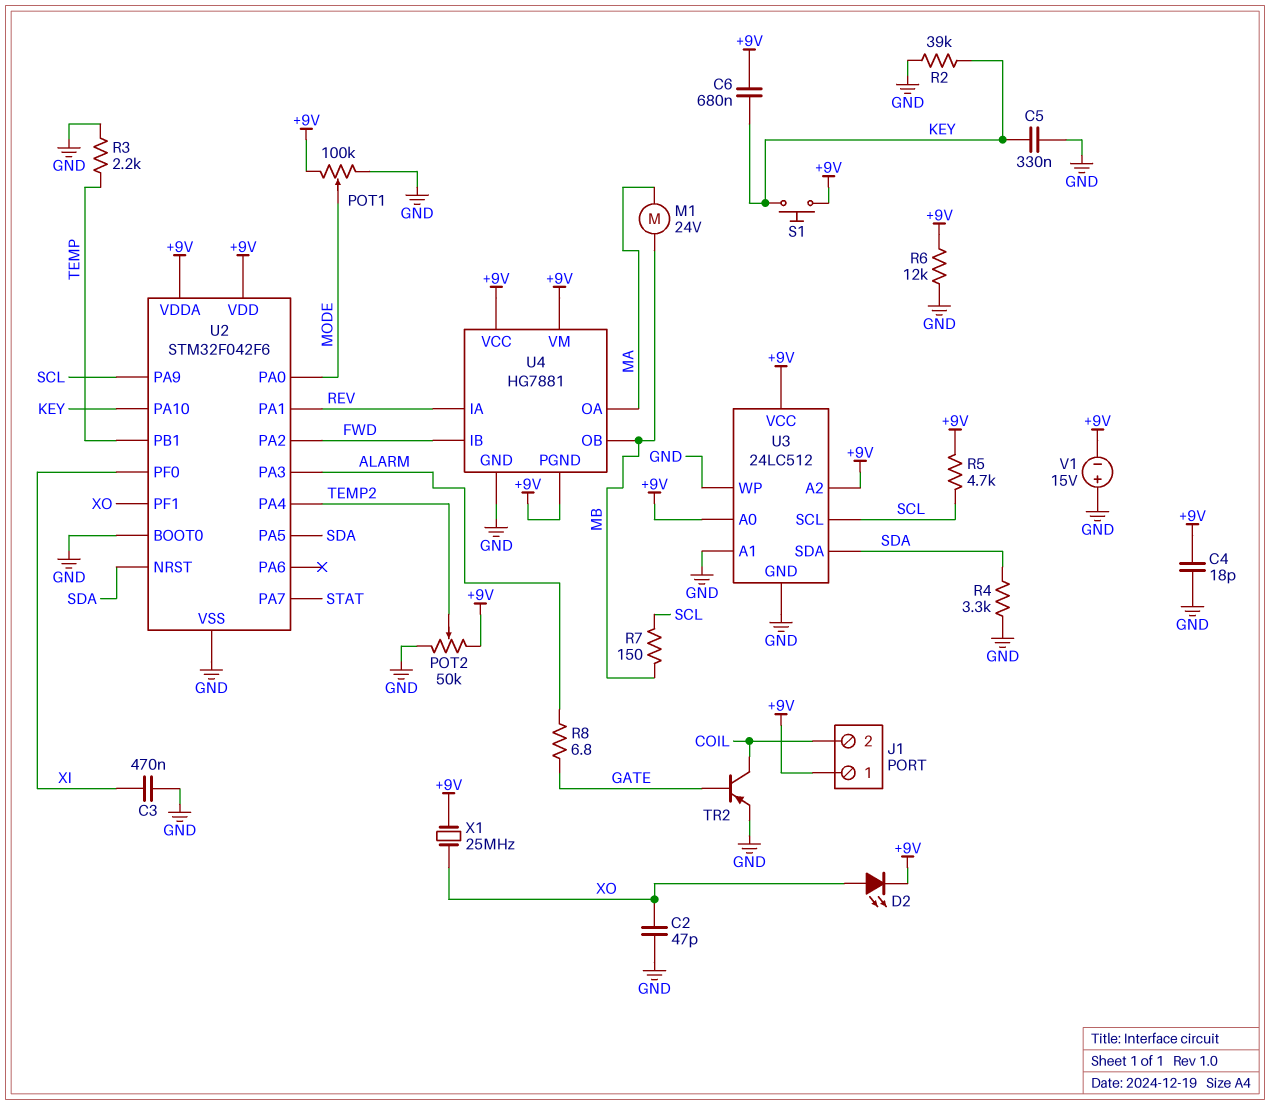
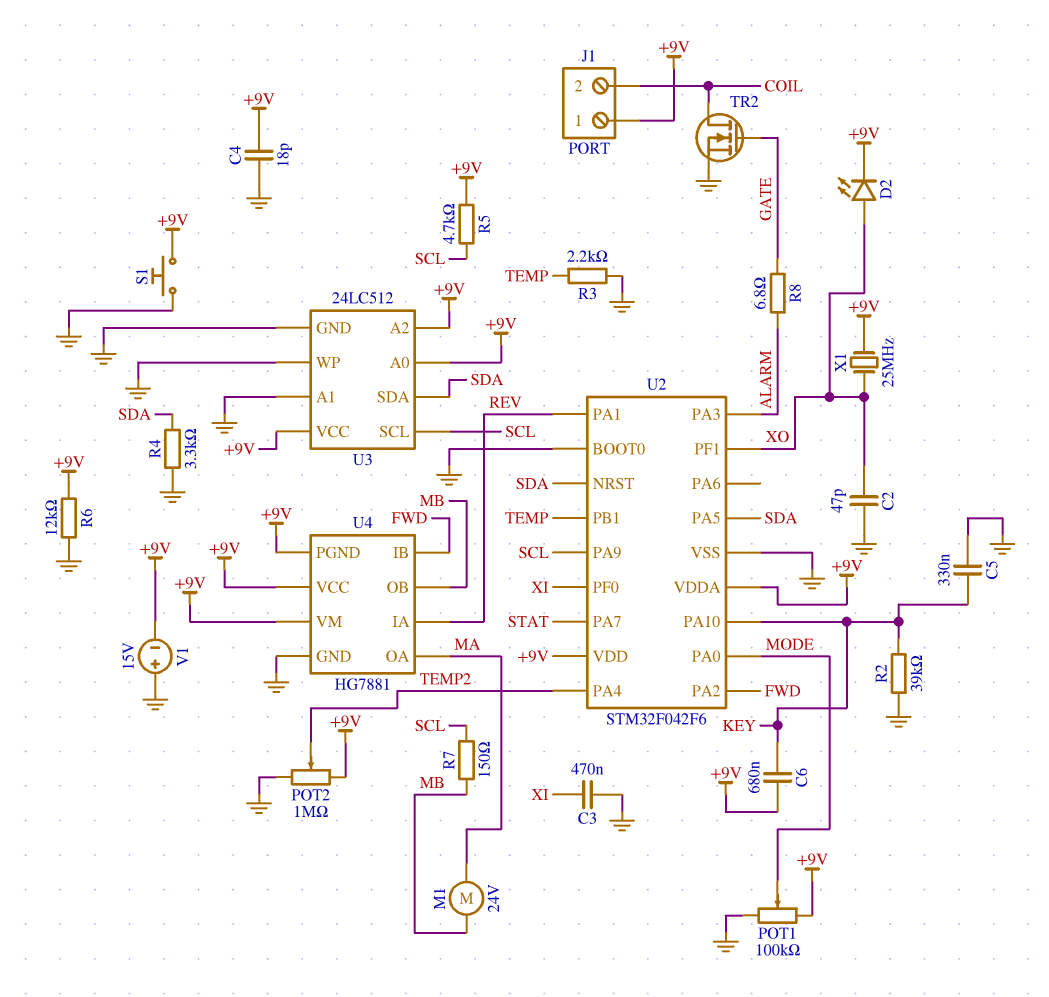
POT2: 50k (+9V, GND, wiper TEMP2) -> 1M (+9V, GND, wiper TEMP2)
S1: button (+9V, KEY) -> button (+9V, GND)
TR2: PNP (B GATE, C COIL, E GND) -> NMOS (G GATE, D COIL, S GND)

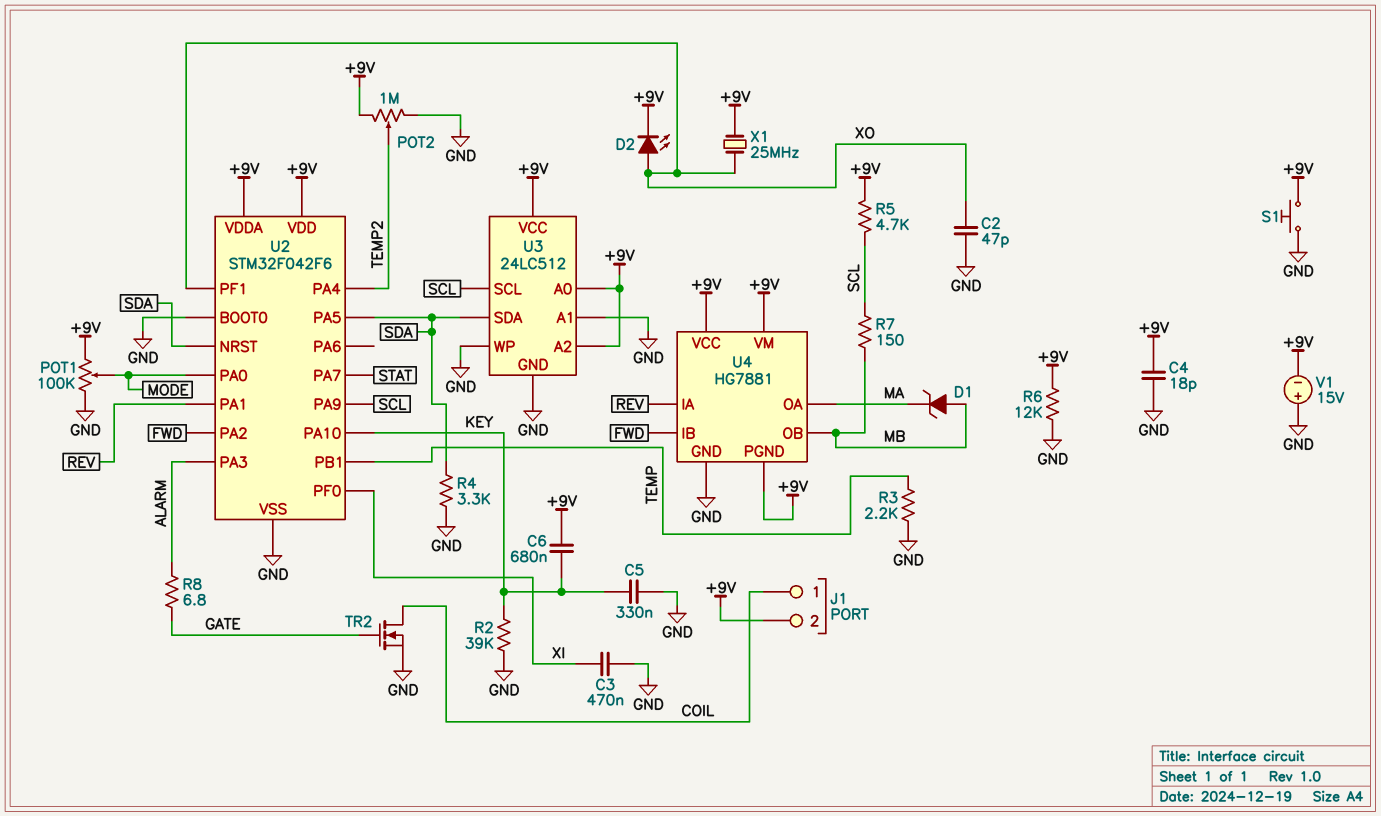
D1: none -> zener (A MB, K MA)
J1 pin 1: +9V -> COIL
J1 pin 2: COIL -> +9V
M1: motor 24V (MA, MB) -> none

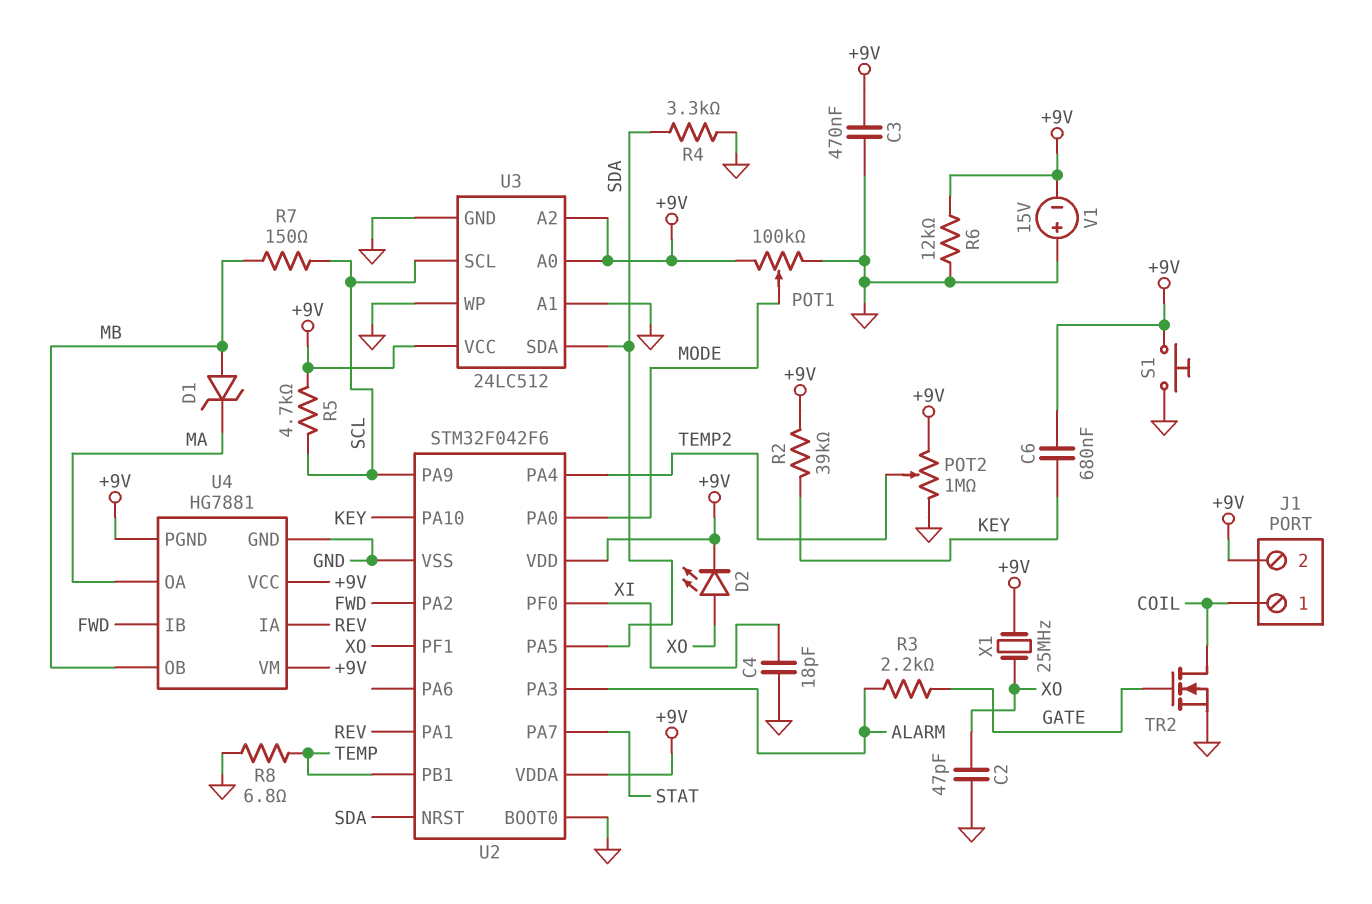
C3: 470nF (GND, XI) -> 470nF (+9V, GND)
C4: 18pF (+9V, GND) -> 18pF (GND, XI)
C5: 330nF (GND, KEY) -> none
R2: 39k (GND, KEY) -> 39k (+9V, KEY)
R3: 2.2k (GND, TEMP) -> 2.2k (ALARM, GATE)
R8: 6.8 (ALARM, GATE) -> 6.8 (GND, TEMP)

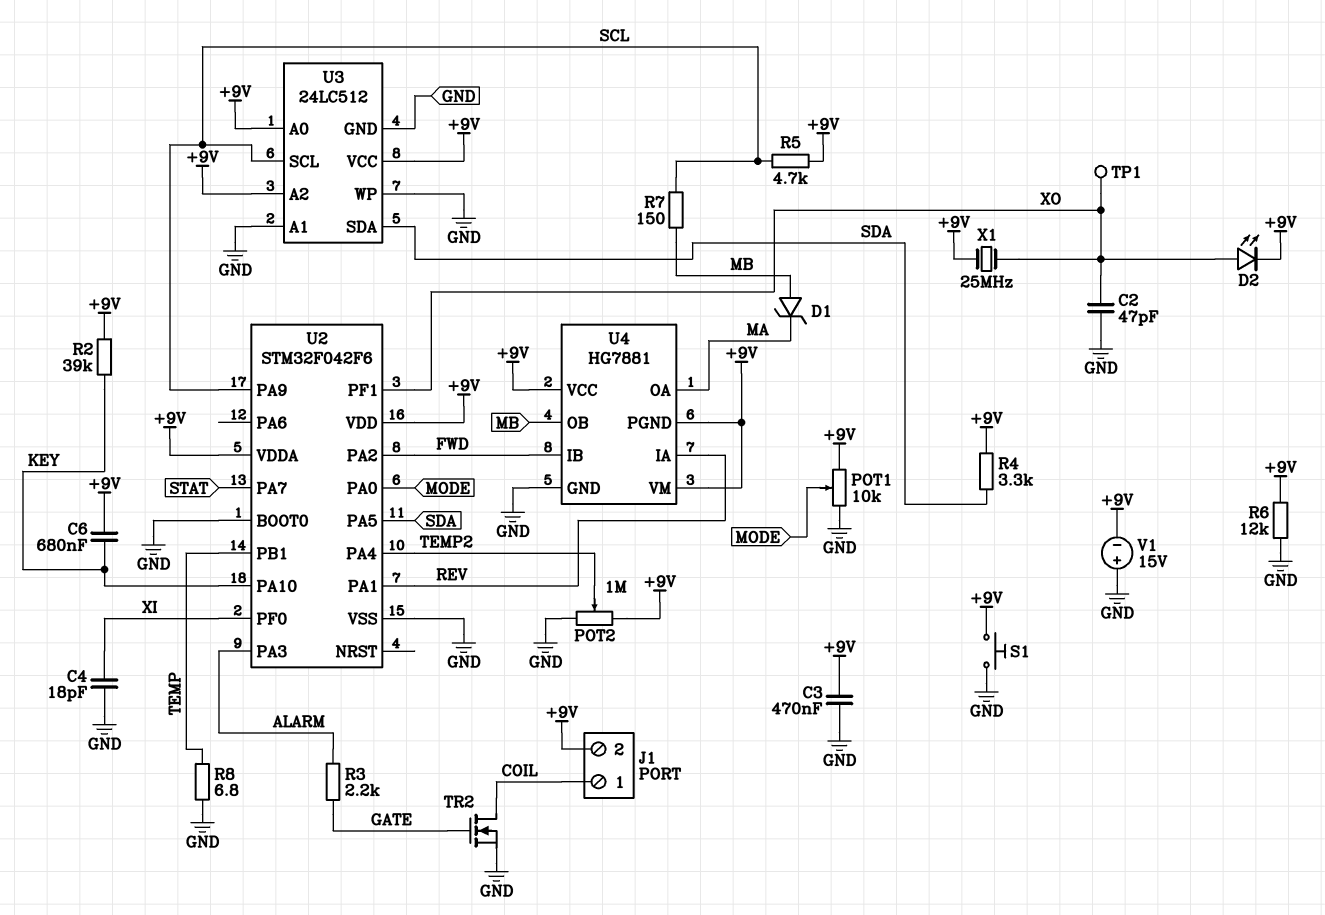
POT1: 100k (+9V, GND, wiper MODE) -> 10k (+9V, GND, wiper MODE)
R4: 3.3k (GND, SDA) -> 3.3k (+9V, SDA)
TP1: none -> test point (XO)
U2 pin NRST: SDA -> none

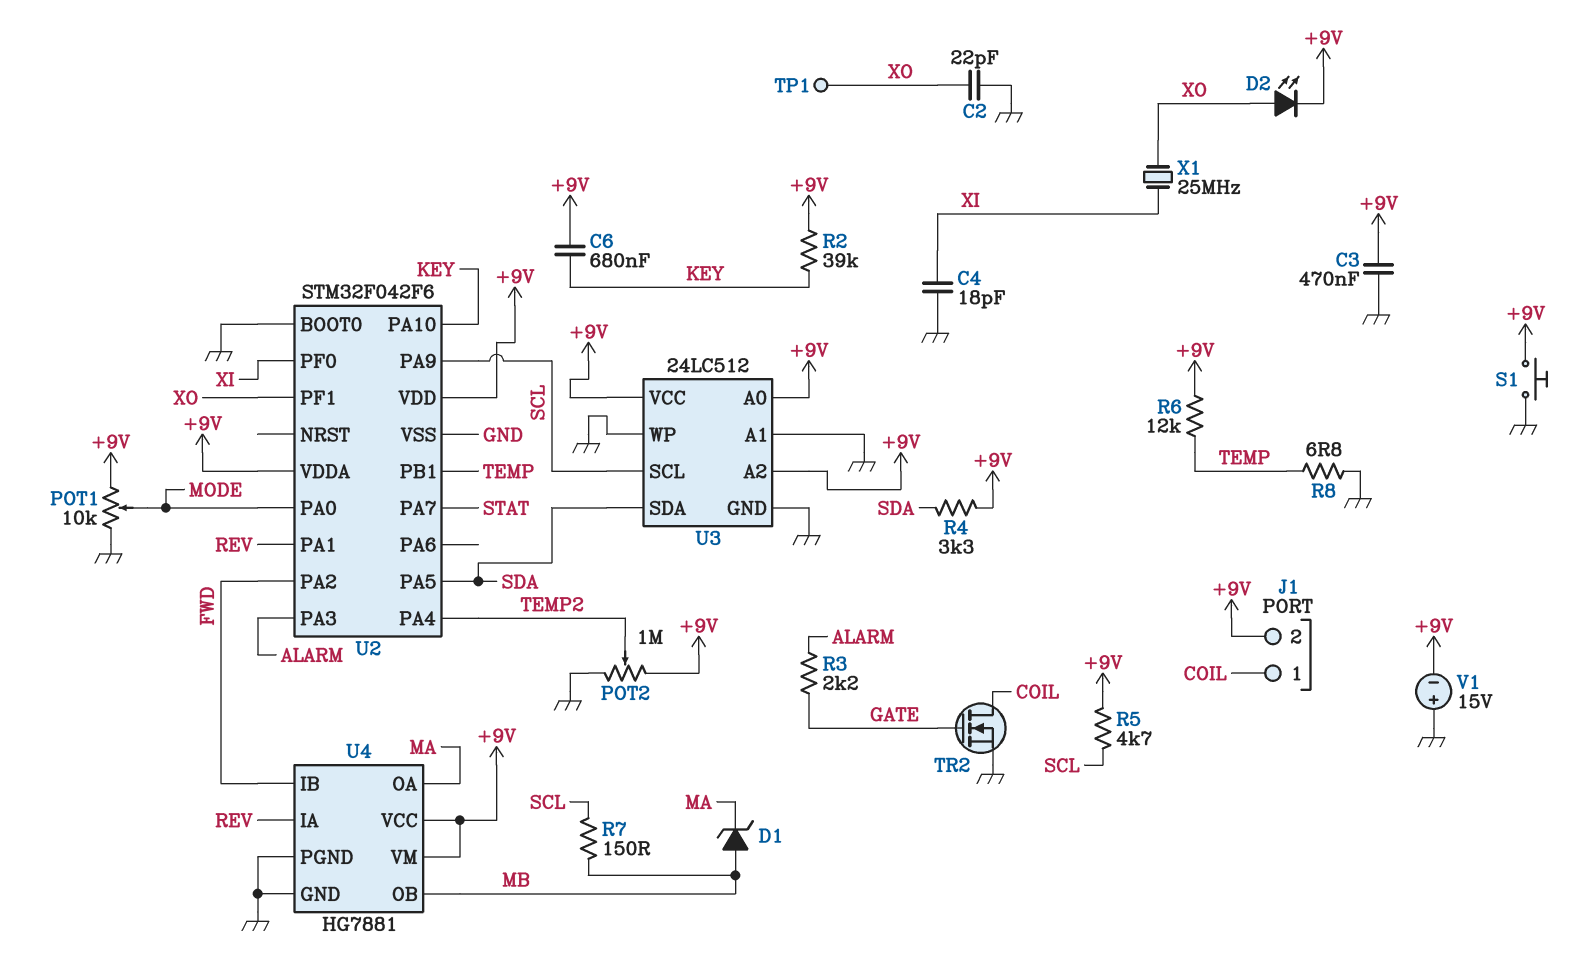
C2: 47pF (GND, XO) -> 22pF (GND, XO)
R6: 12k (+9V, GND) -> 12k (+9V, TEMP)
U4 pin PGND: +9V -> GND
X1: 25MHz (+9V, XO) -> 25MHz (XI, XO)

